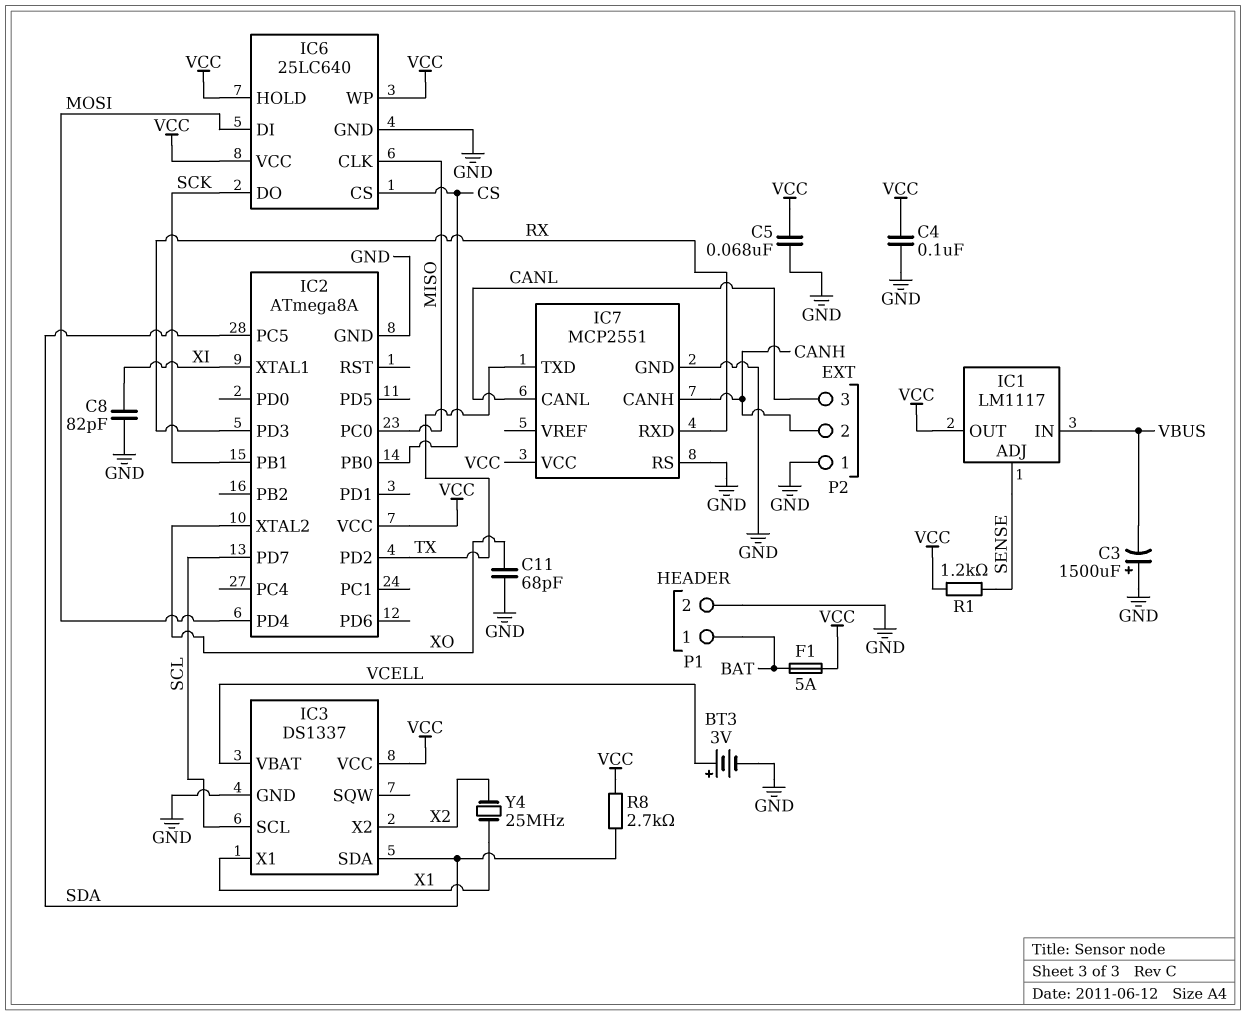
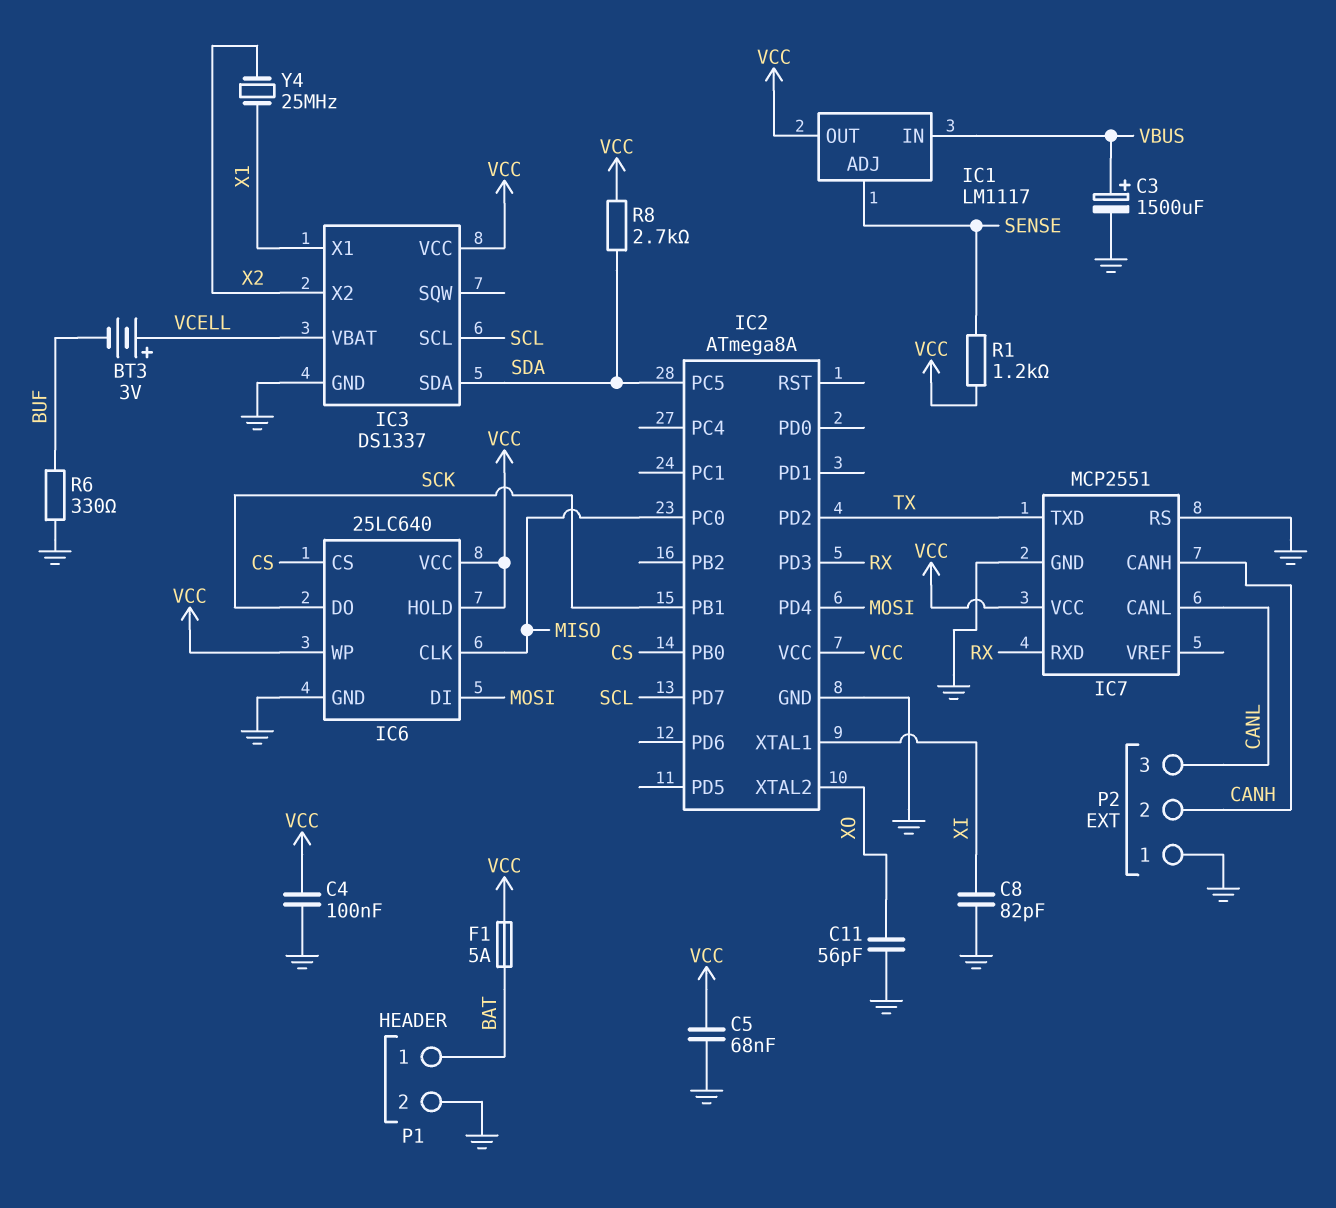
BT3: 3V (plus VCELL, minus GND) -> 3V (plus VCELL, minus BUF)
C3: 1500uF (plus GND, minus VBUS) -> 1500uF (plus VBUS, minus GND)
C11: 68pF (GND, XO) -> 56pF (GND, XO)
R6: none -> 330 (BUF, GND)

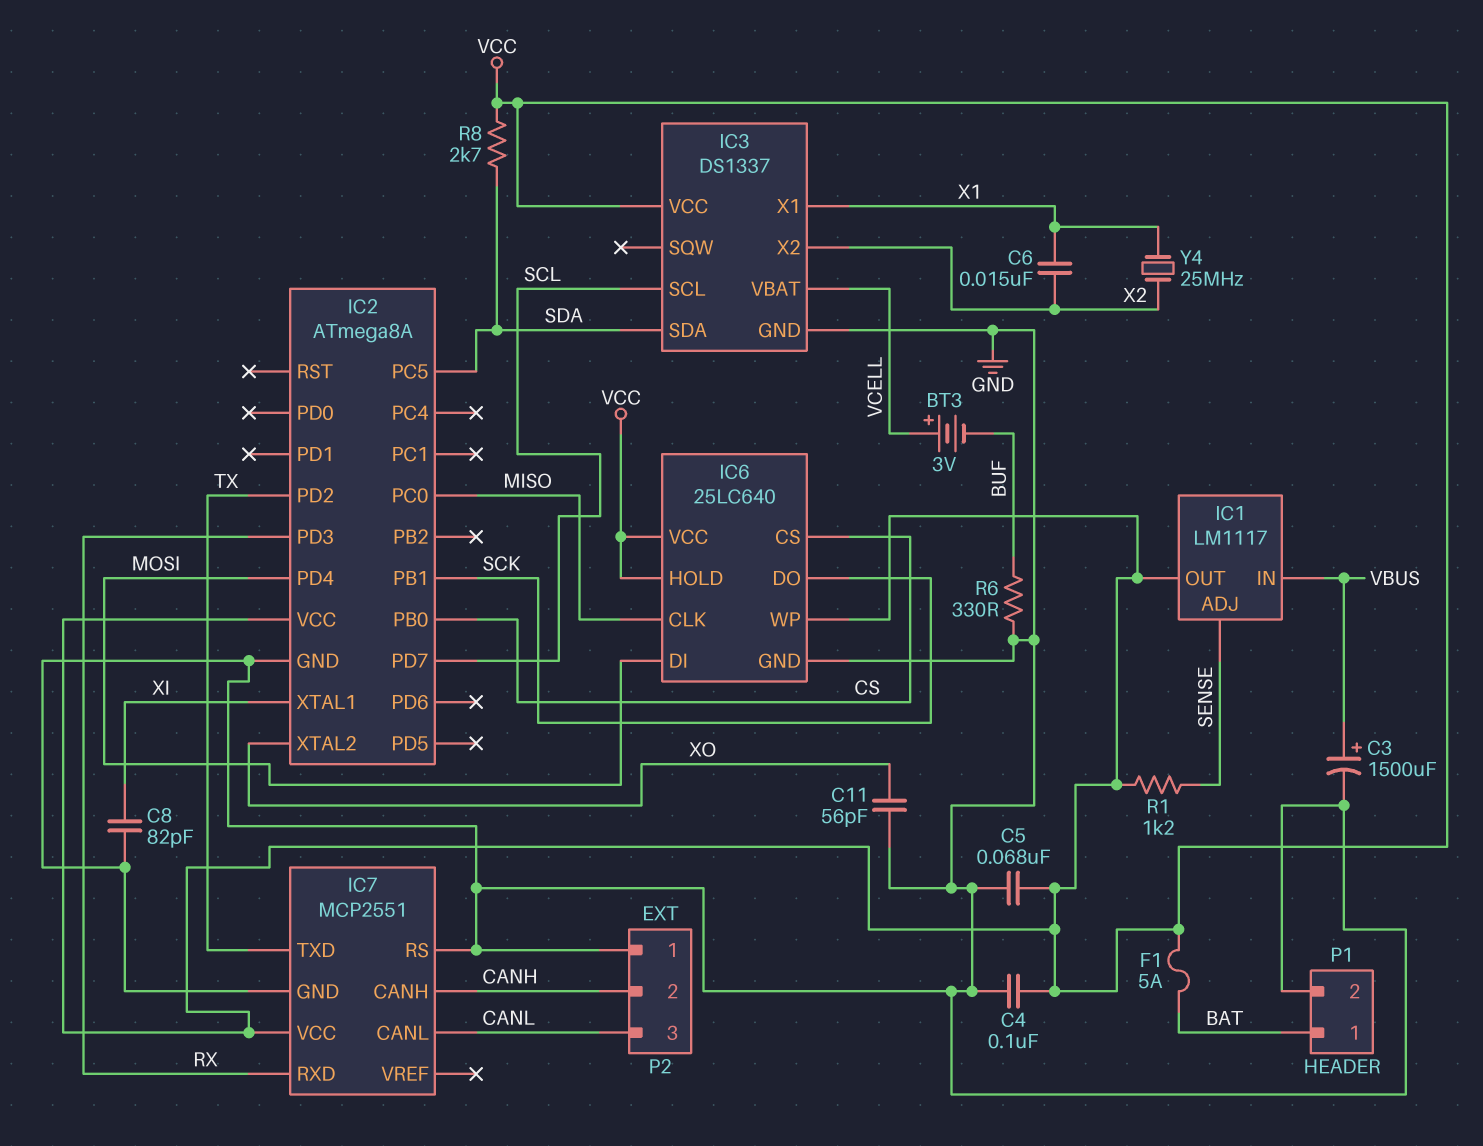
C6: none -> 15nF (X1, X2)

